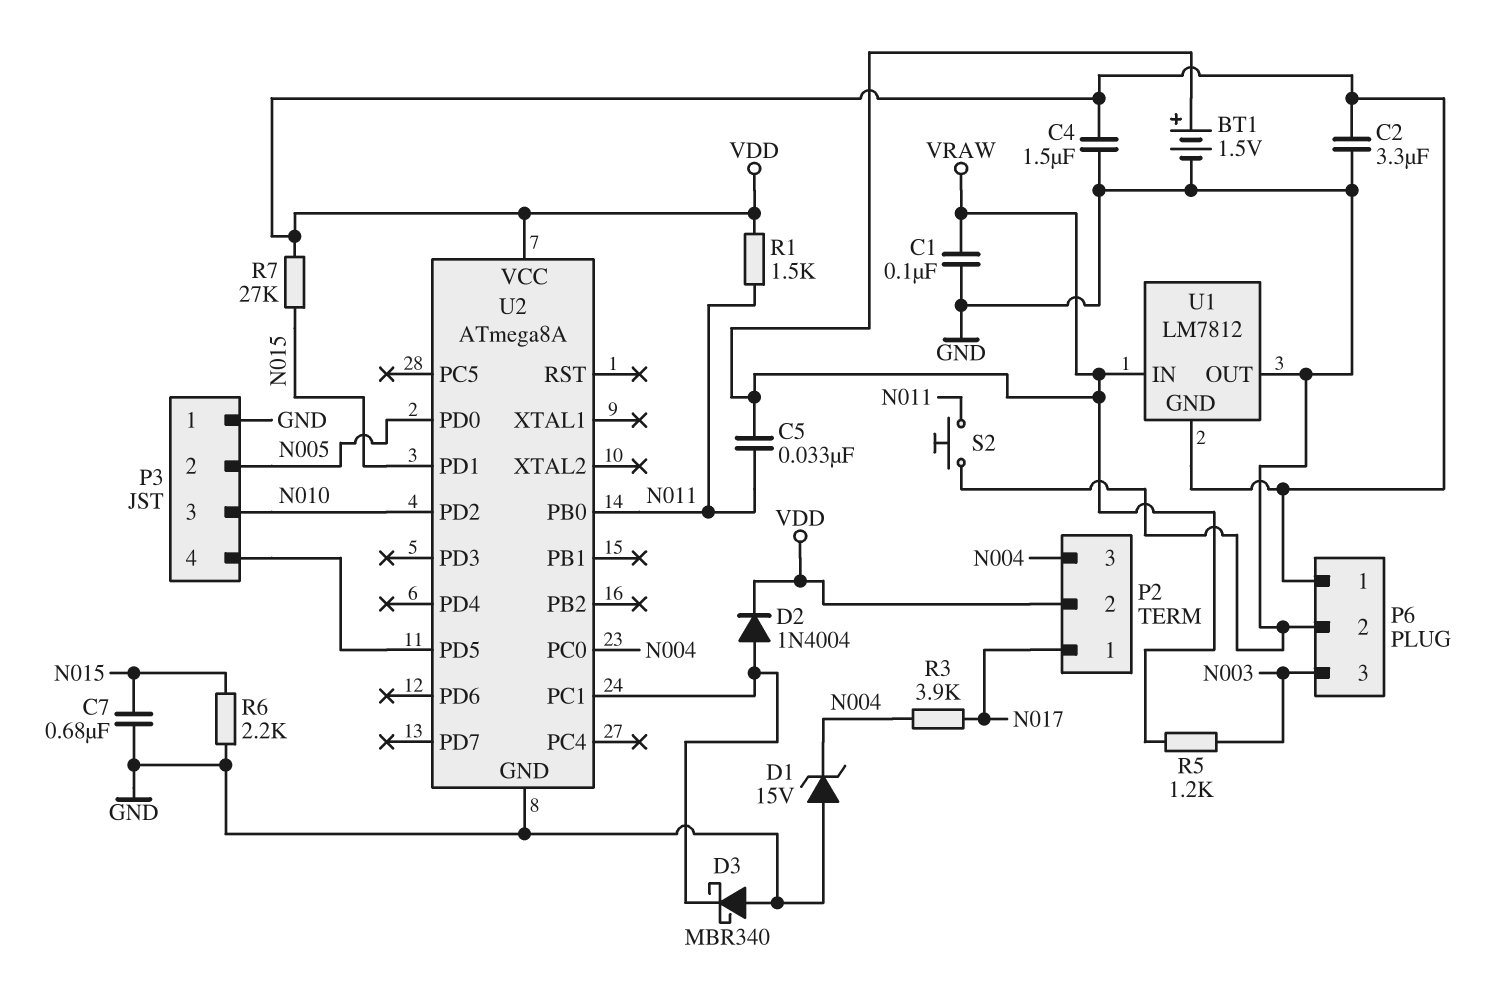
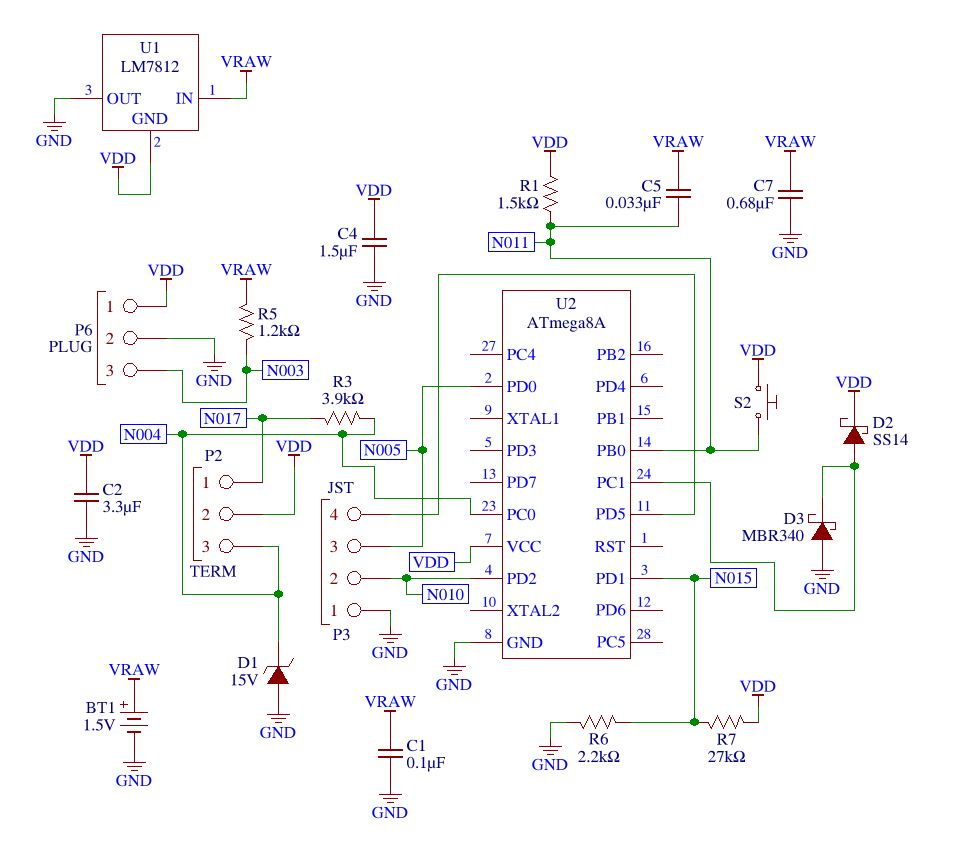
C7: 680nF (GND, N015) -> 680nF (GND, VRAW)
D2: diode 1N4004 (A U2/PC1, K VDD) -> schottky SS14 (A U2/PC1, K VDD)
P3 pin 2: N005 -> N010
P3 pin 3: N010 -> N005
S2: button (GND, N011) -> button (N011, VDD)

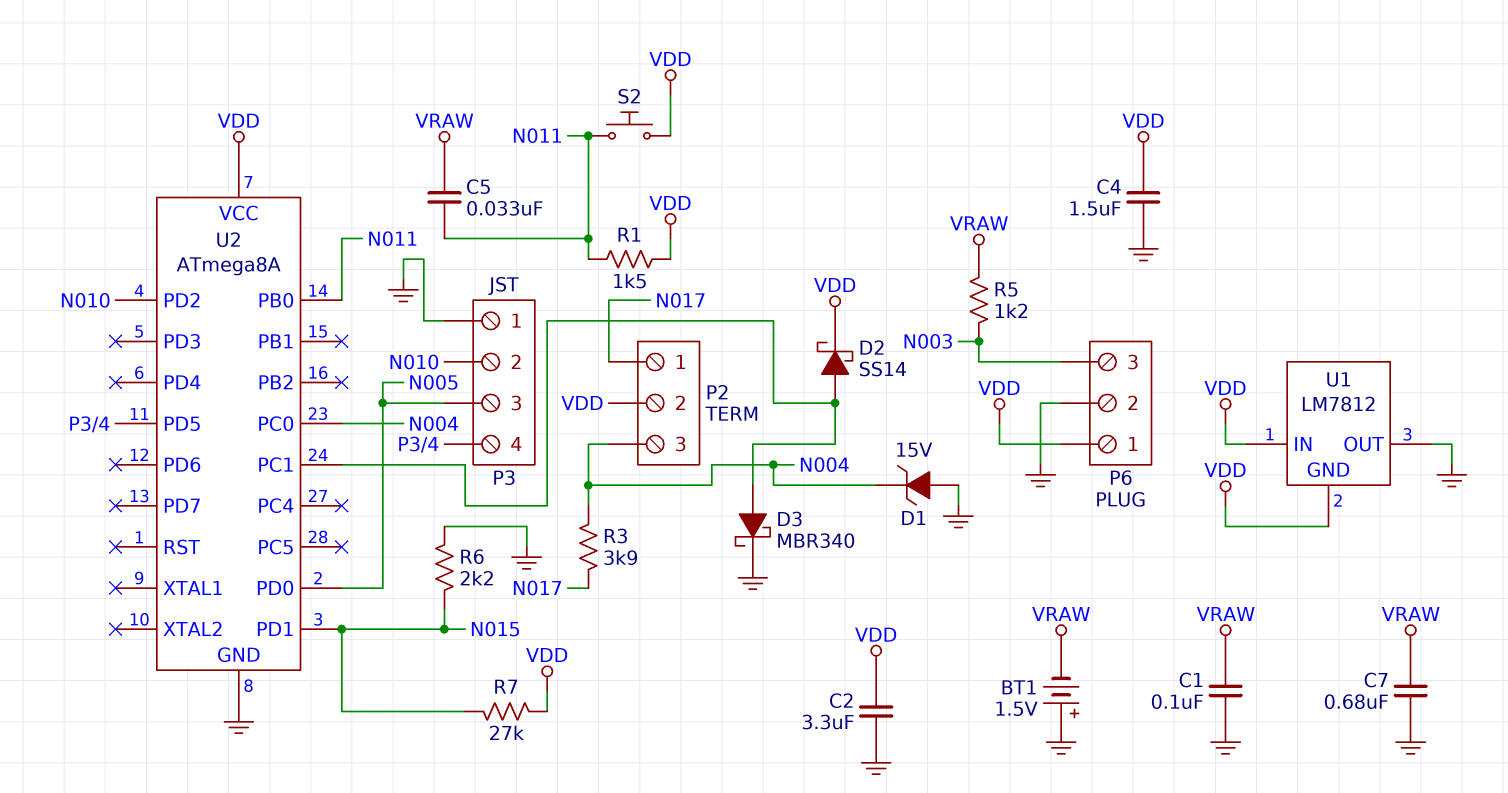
BT1: 1.5V (plus VRAW, minus GND) -> 1.5V (plus GND, minus VRAW)
D3: schottky MBR340 (A GND, K U2/PC1) -> schottky MBR340 (A U2/PC1, K GND)
U1 pin IN: VRAW -> VDD

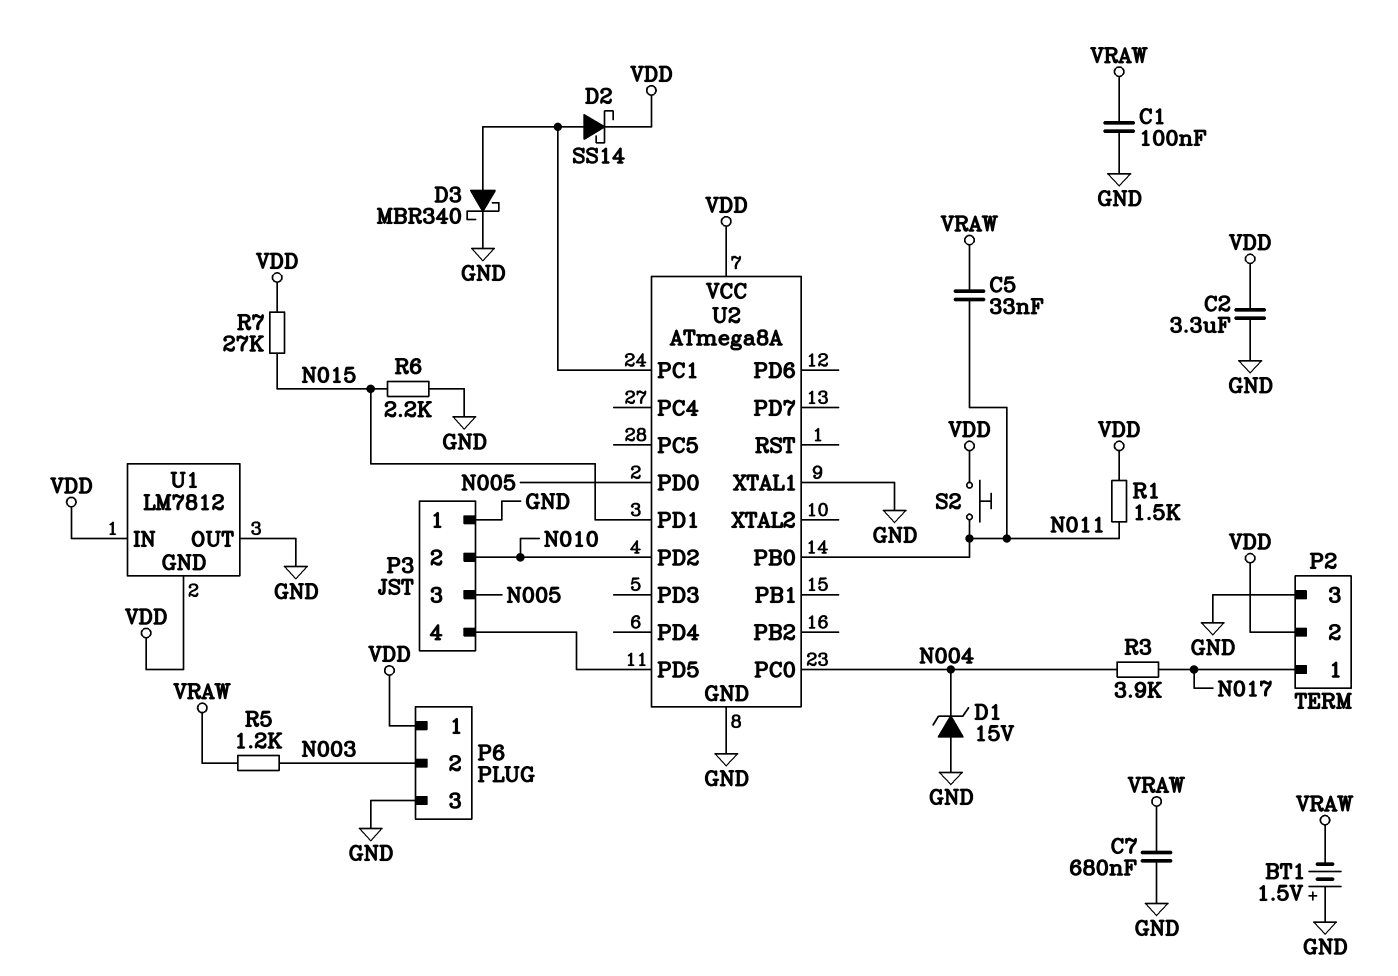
C4: 1.5uF (GND, VDD) -> none
P2 pin 3: N004 -> GND
P6 pin 2: GND -> N003
P6 pin 3: N003 -> GND
U2 pin XTAL1: none -> GND

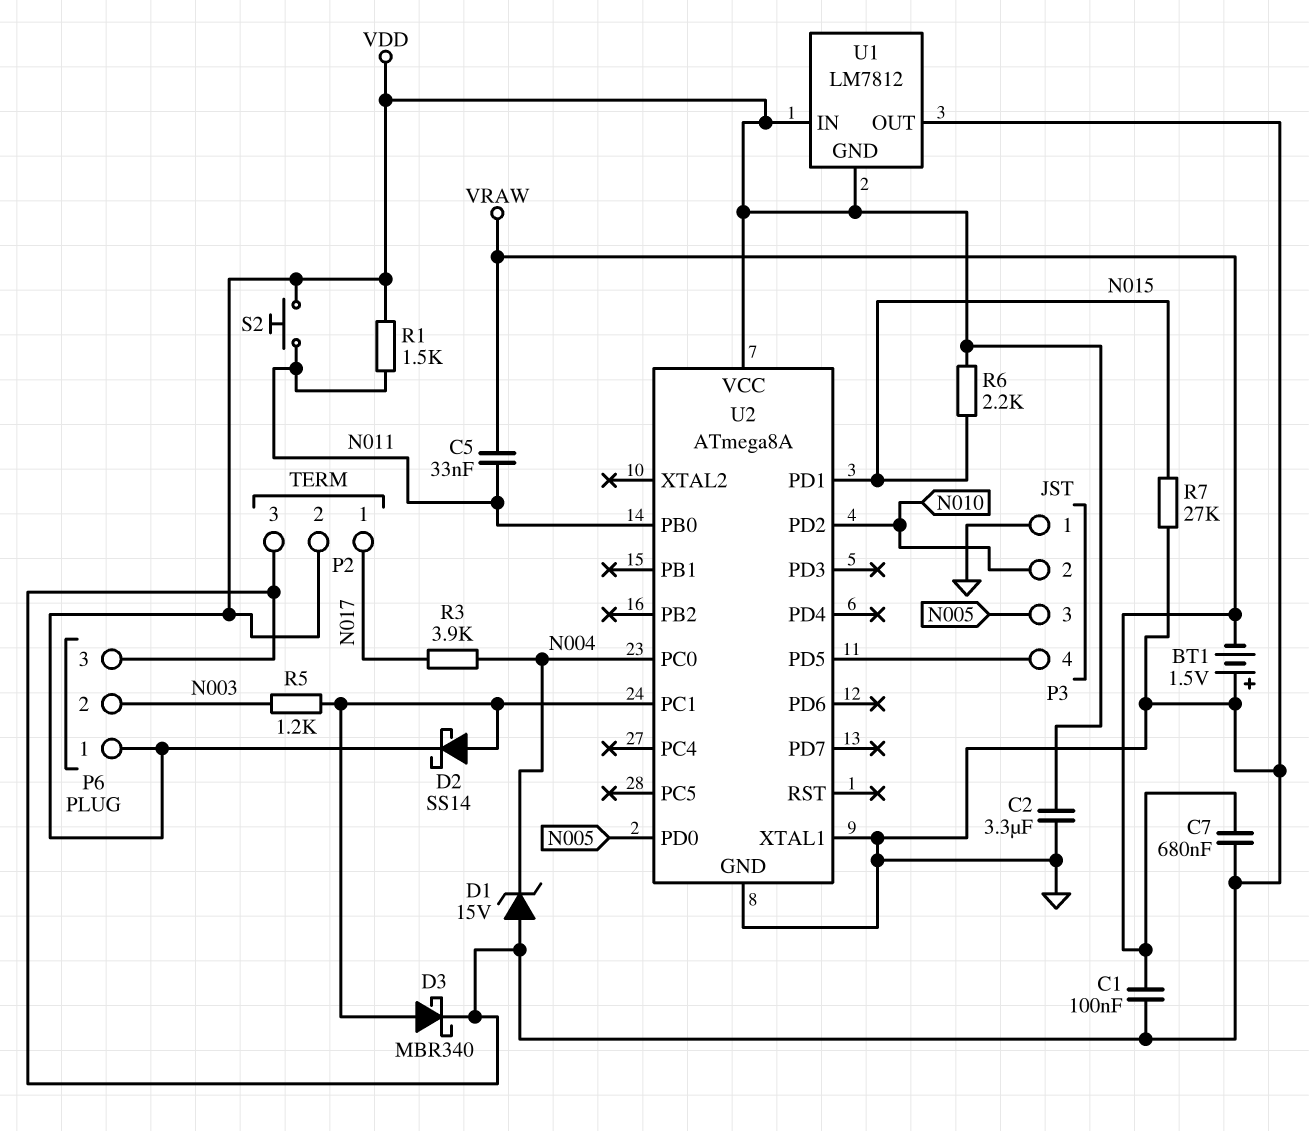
R5: 1.2k (N003, VRAW) -> 1.2k (N003, U2/PC1)
R6: 2.2k (GND, N015) -> 2.2k (N015, VDD)
R7: 27k (N015, VDD) -> 27k (GND, N015)

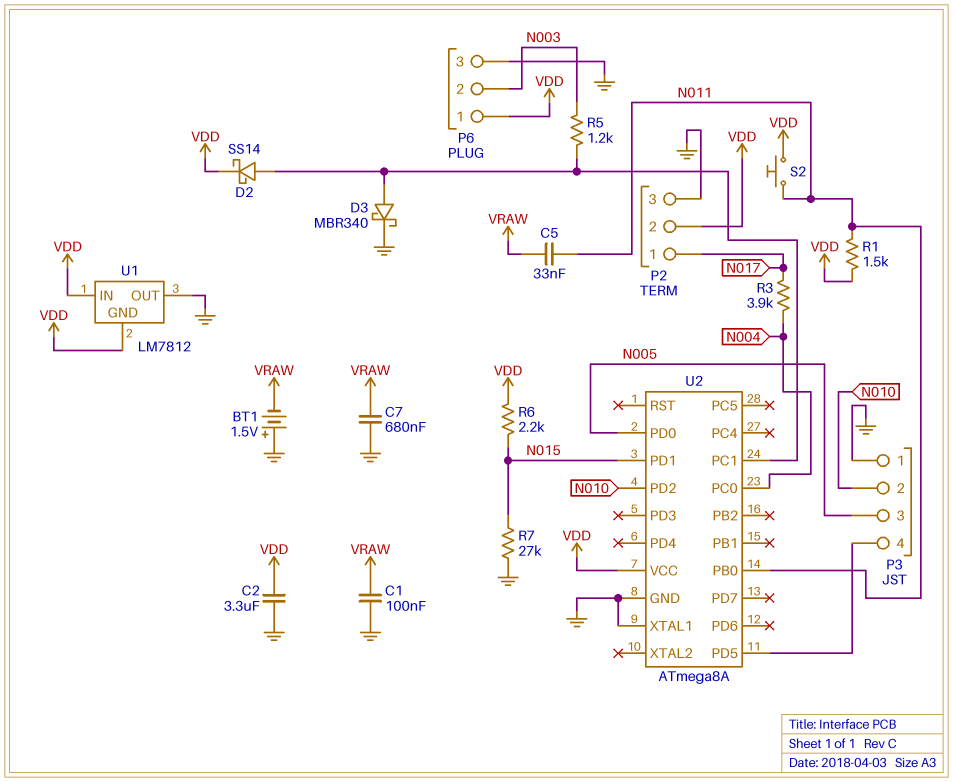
D1: zener 15V (A GND, K N004) -> none

